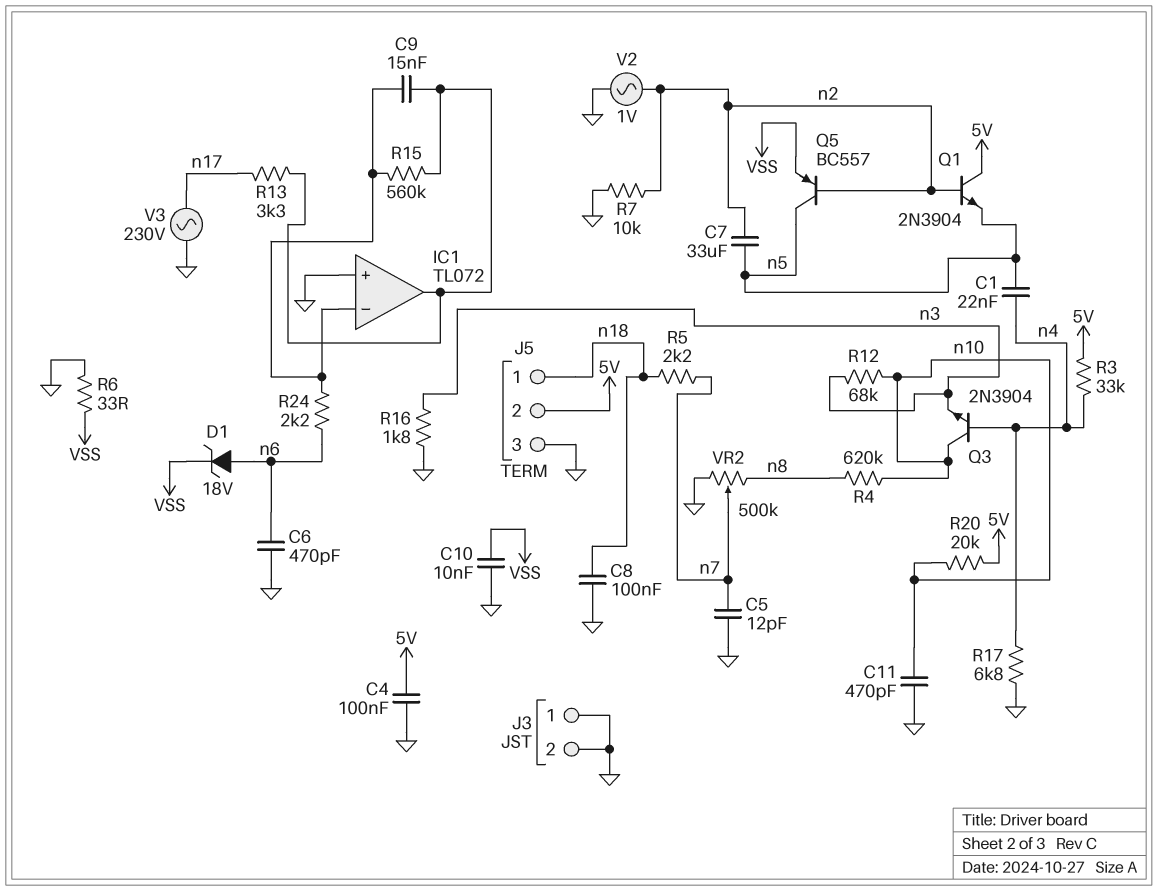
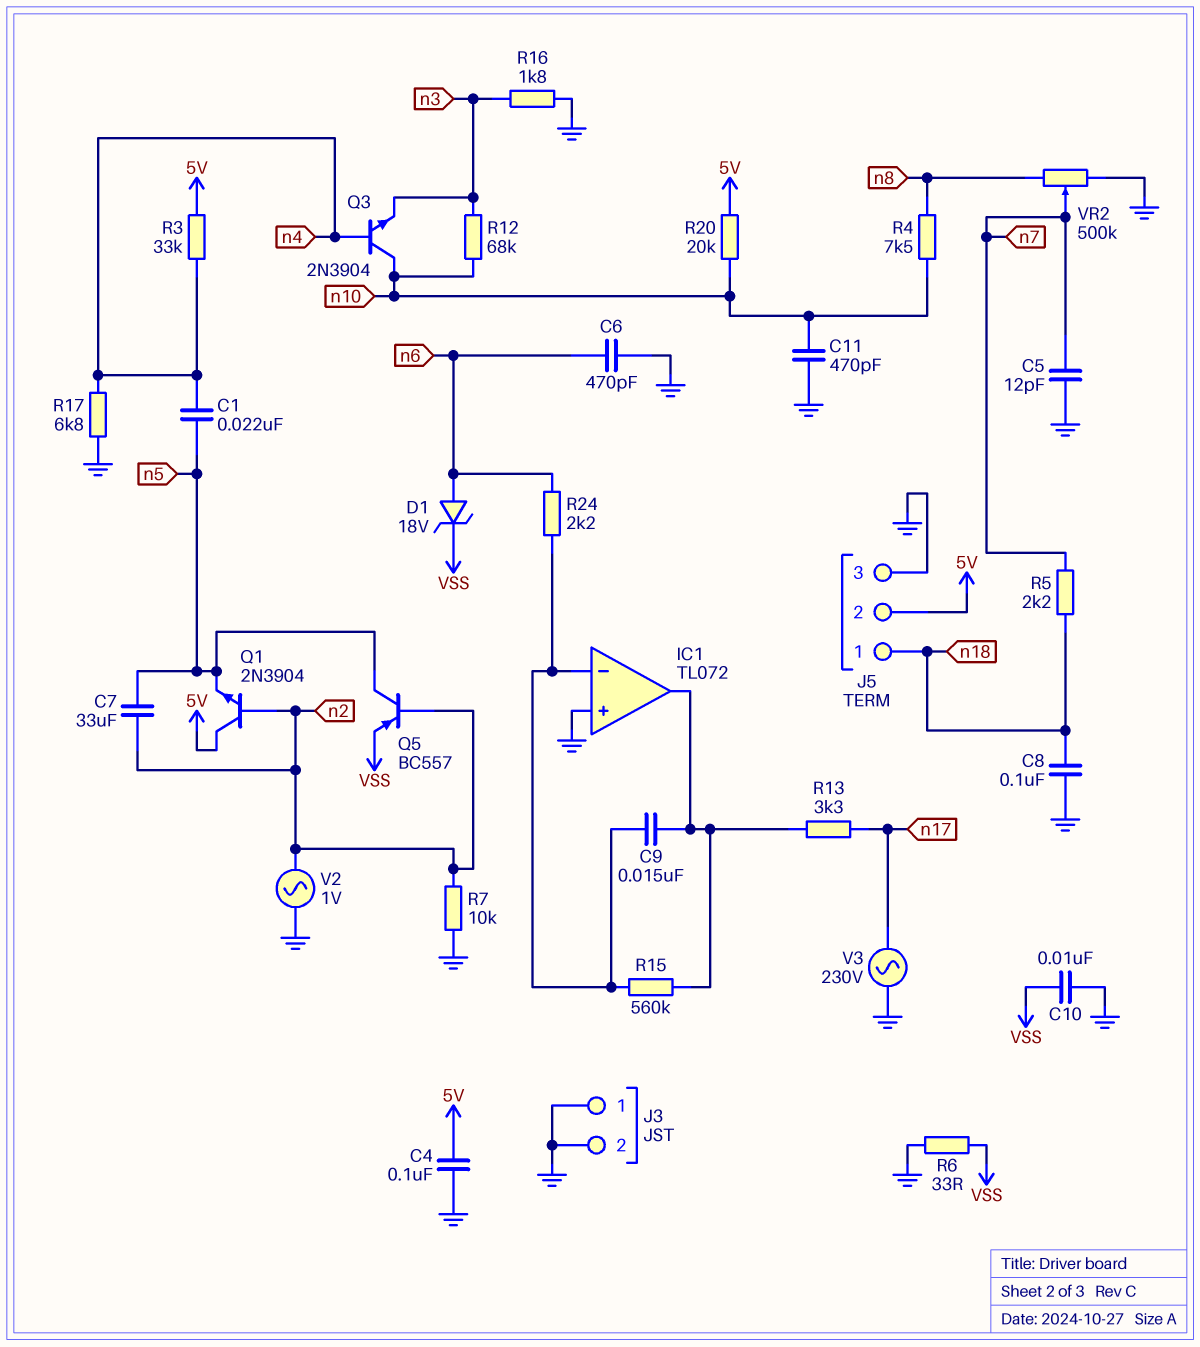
R4: 620k (n8, n10) -> 7.5k (n8, n10)

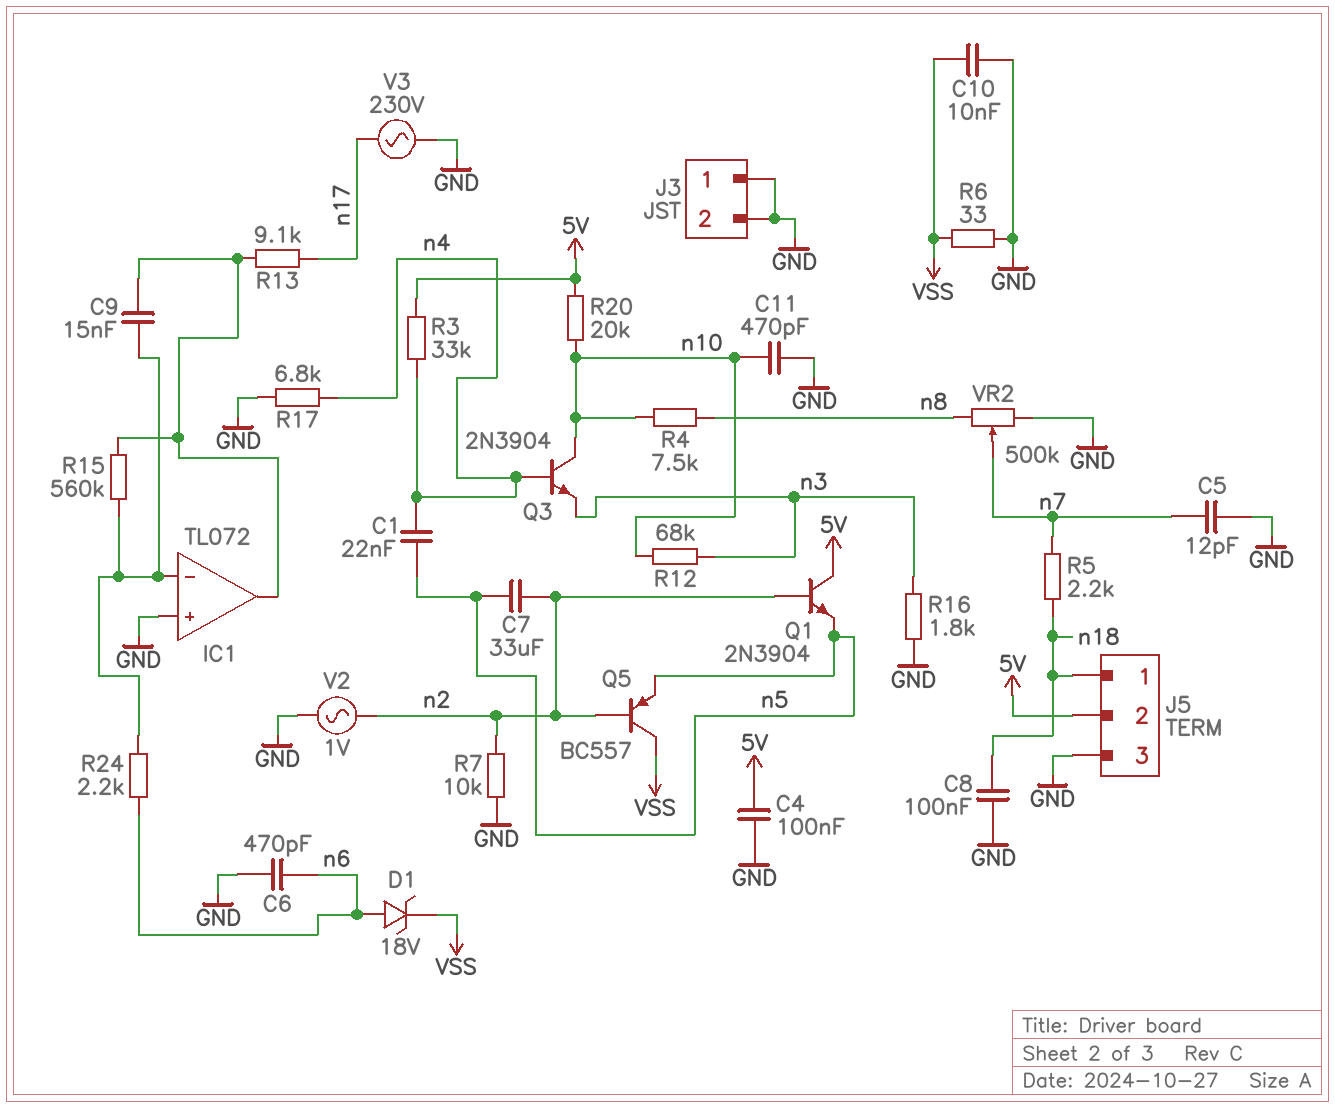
Q5: PNP BC557 (B n2, C n5, E VSS) -> PNP BC557 (B n2, C VSS, E n5)
R13: 3.3k (IC1/out, n17) -> 9.1k (IC1/out, n17)

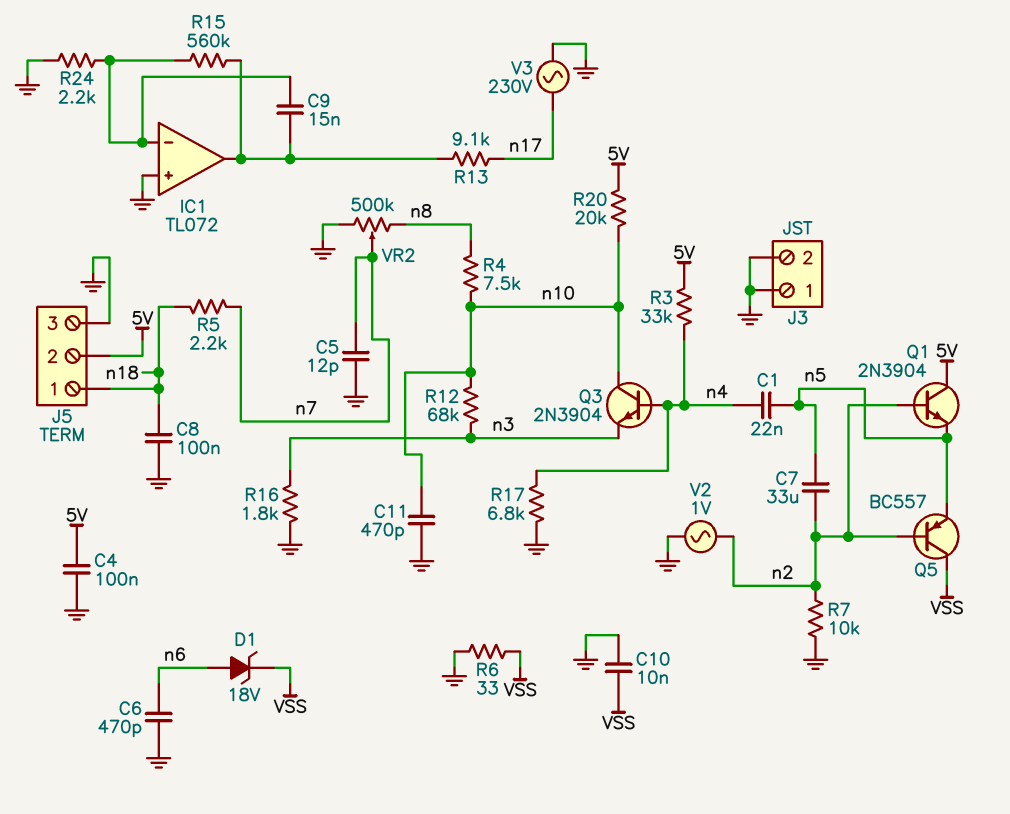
R24: 2.2k (IC1/in-, n6) -> 2.2k (GND, IC1/in-)

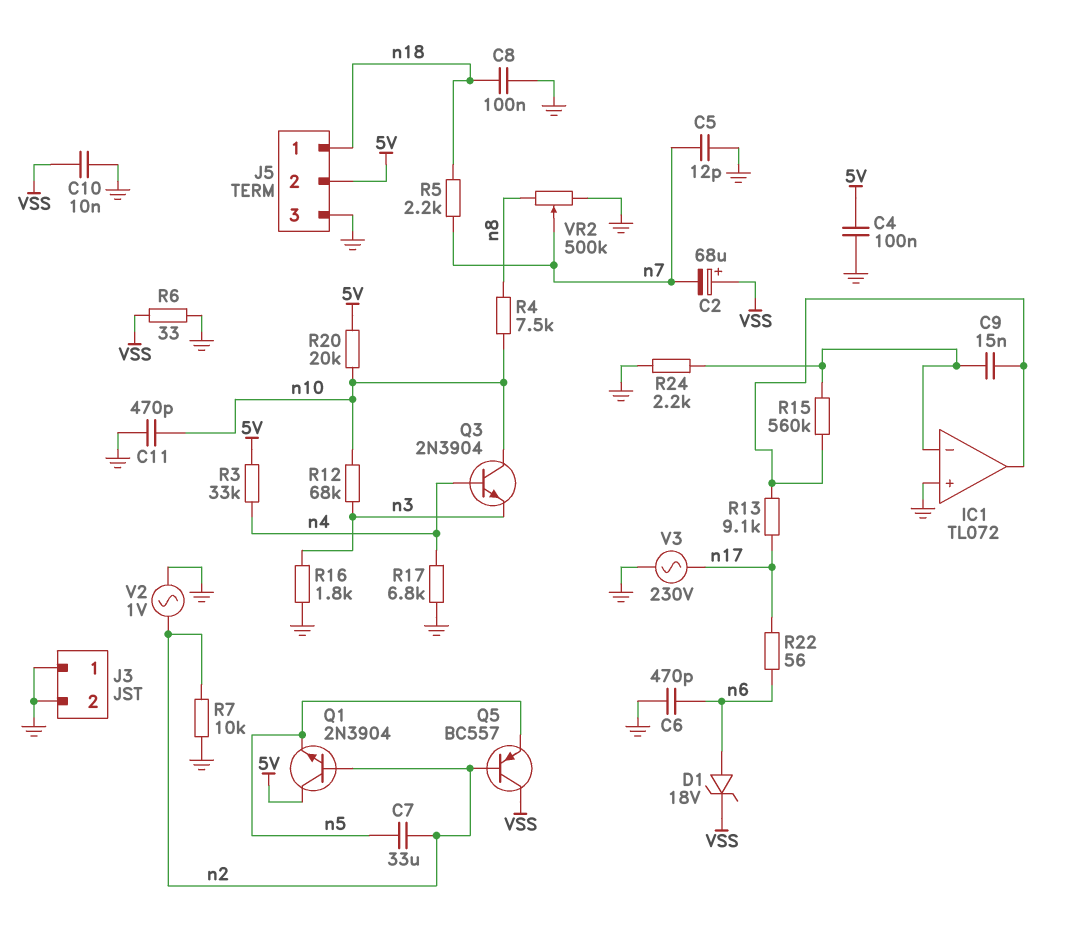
C1: 22nF (n4, n5) -> none
C2: none -> 68uF (plus VSS, minus n7)
R22: none -> 56 (n6, n17)

